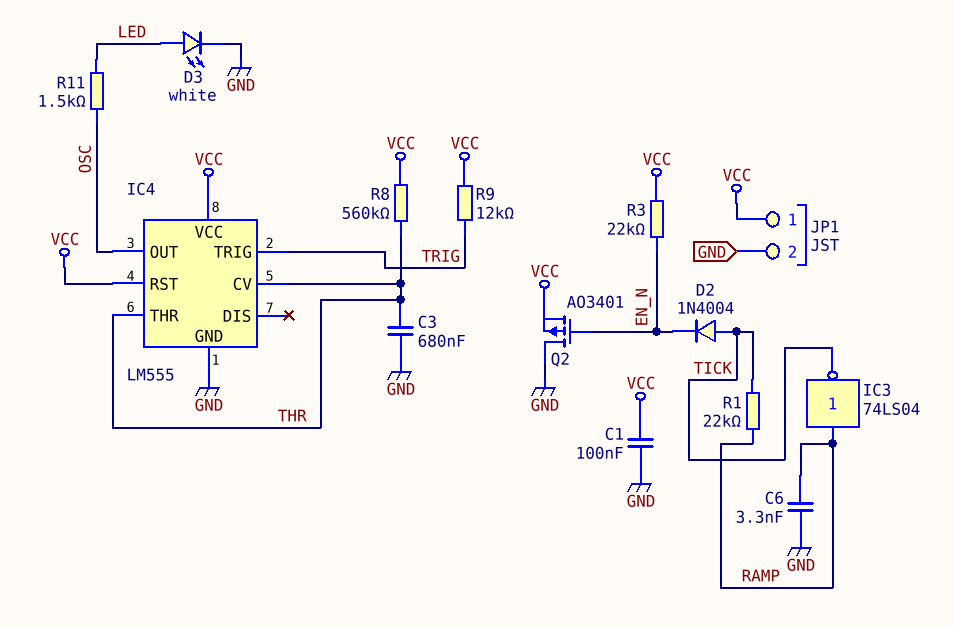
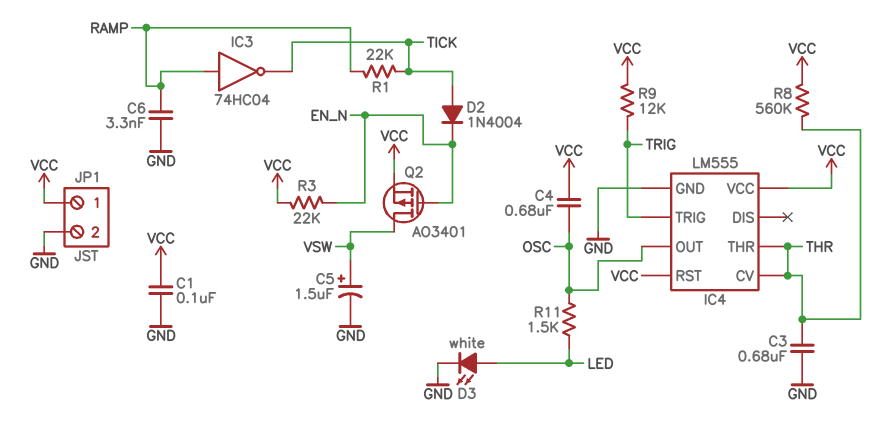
C4: none -> 680nF (OSC, VCC)
C5: none -> 1.5uF (plus VSW, minus GND)
IC3: NOT 74LS04 (in RAMP, out TICK) -> NOT 74HC04 (in RAMP, out TICK)
Q2: PMOS AO3401 (G EN_N, D GND, S VCC) -> PMOS AO3401 (G EN_N, D VSW, S VCC)

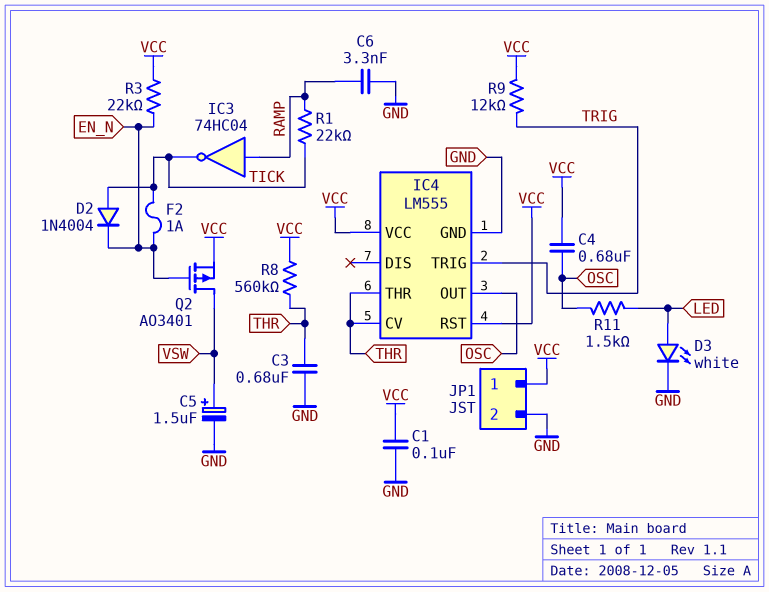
F2: none -> 1A (EN_N, TICK)

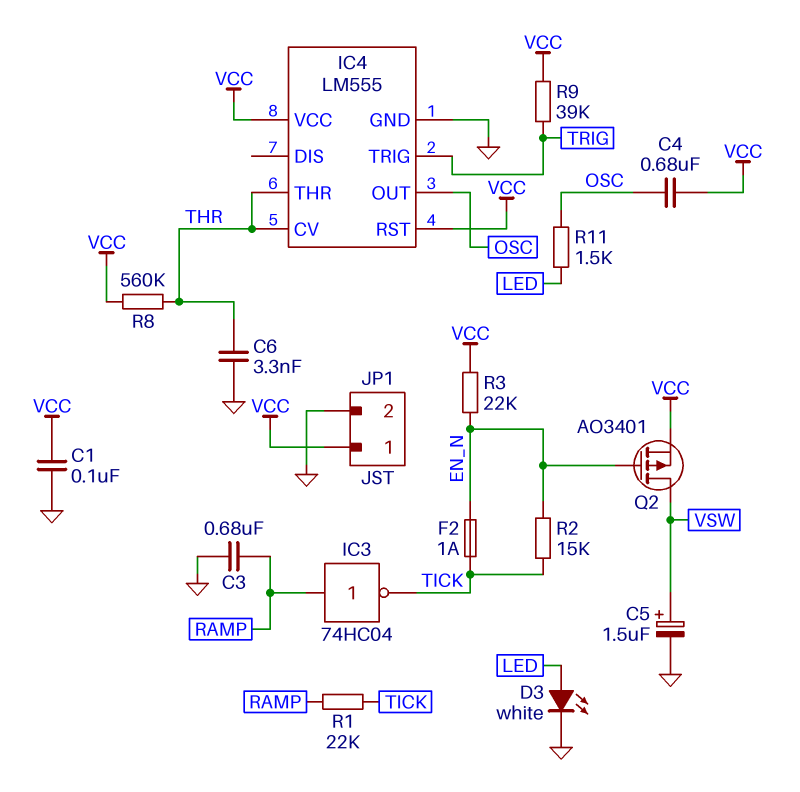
C3: 680nF (GND, THR) -> 680nF (GND, RAMP)
C6: 3.3nF (GND, RAMP) -> 3.3nF (GND, THR)
D2: diode 1N4004 (A TICK, K EN_N) -> none
R2: none -> 15k (EN_N, TICK)
R9: 12k (TRIG, VCC) -> 39k (TRIG, VCC)

